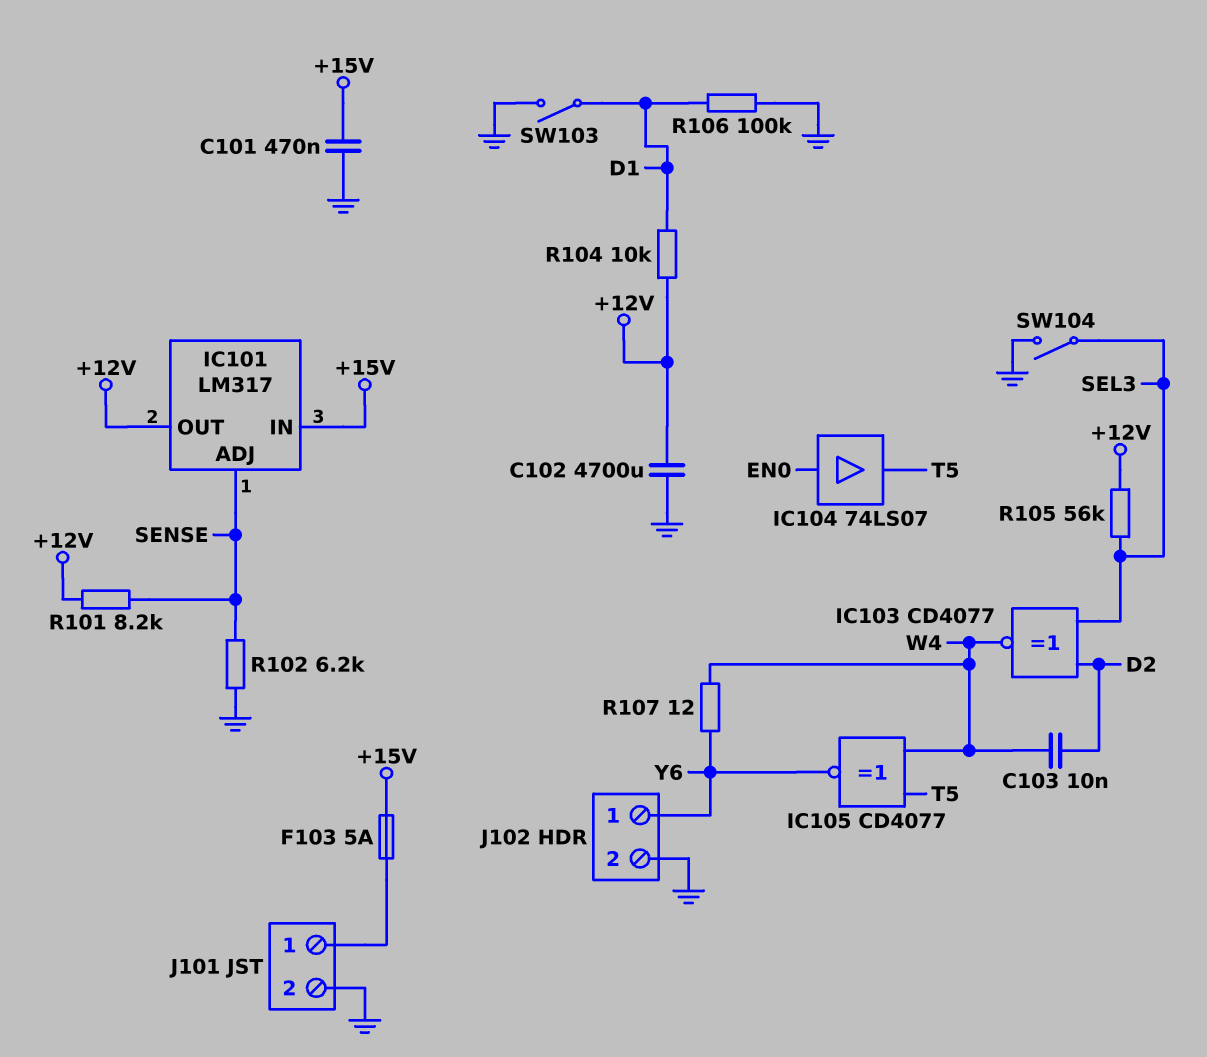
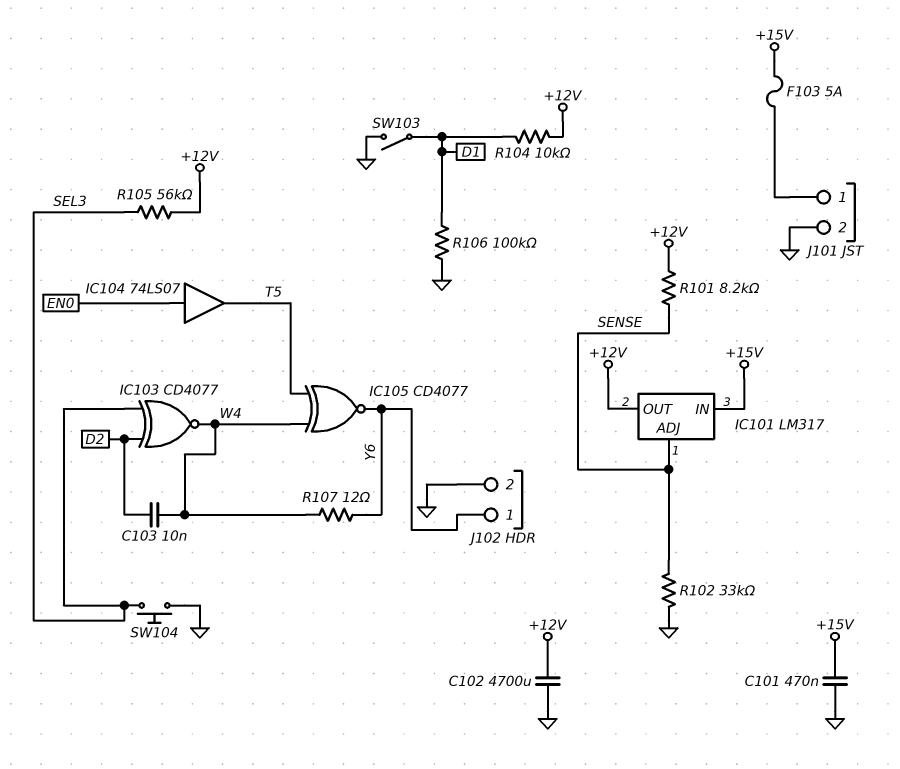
R102: 6.2k (GND, SENSE) -> 33k (GND, SENSE)
SW104: switch (GND, SEL3) -> button (GND, SEL3)

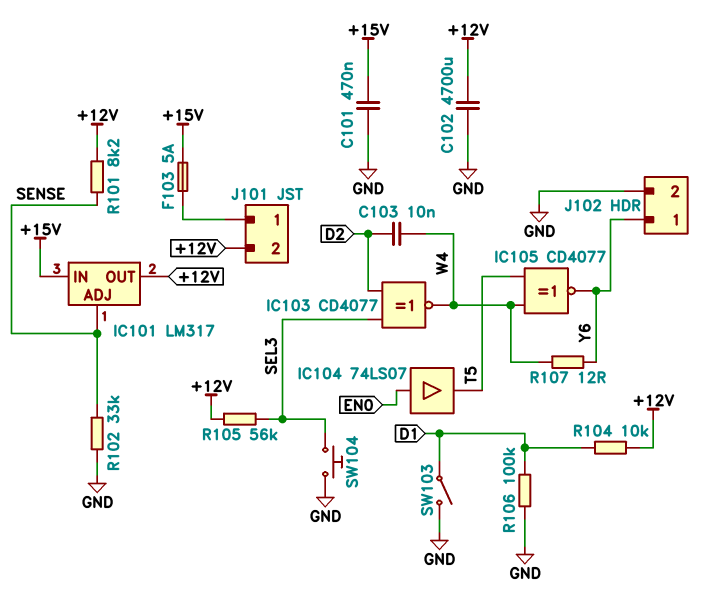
J101 pin 2: GND -> +12V

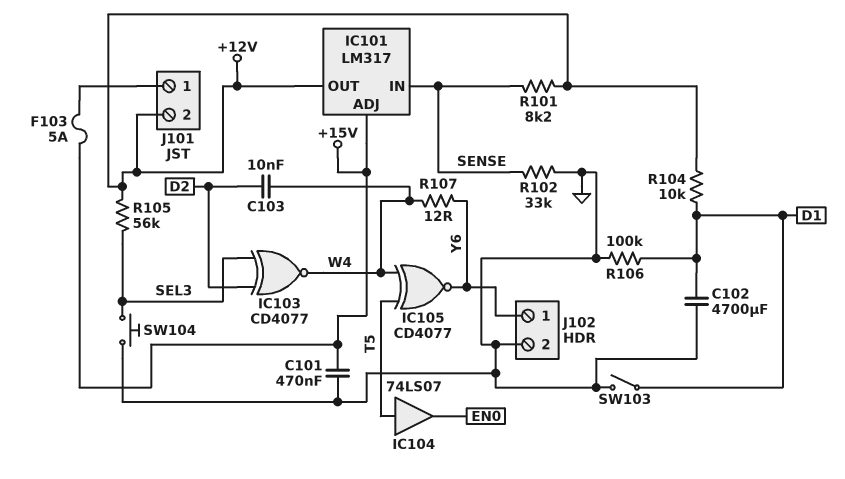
C102: 4700uF (+12V, GND) -> 4700uF (D1, GND)
IC101 pin ADJ: SENSE -> +15V
IC101 pin IN: +15V -> SENSE
IC104: buffer 74LS07 (in EN0, out T5) -> buffer 74LS07 (in T5, out EN0)

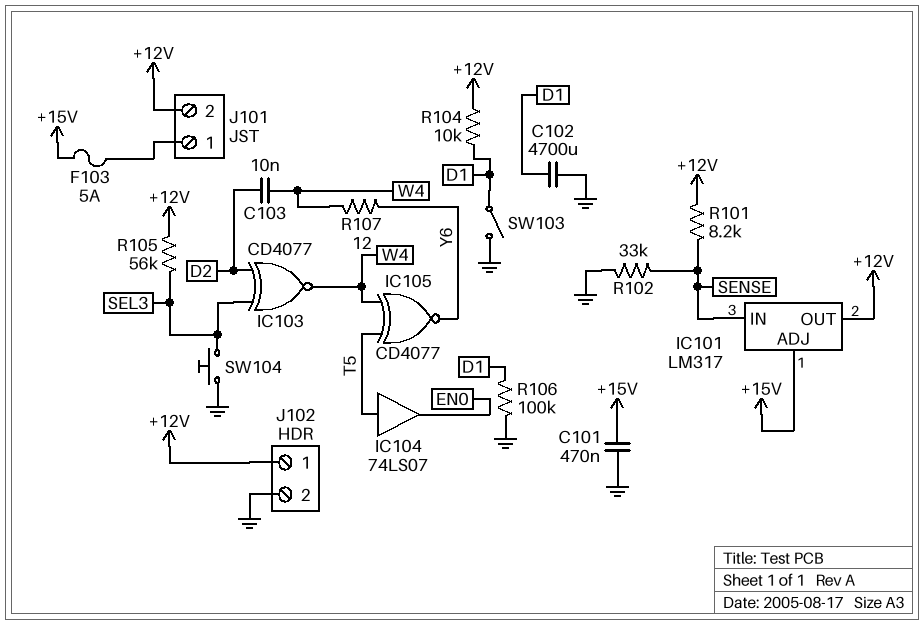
J102 pin 1: Y6 -> +12V

